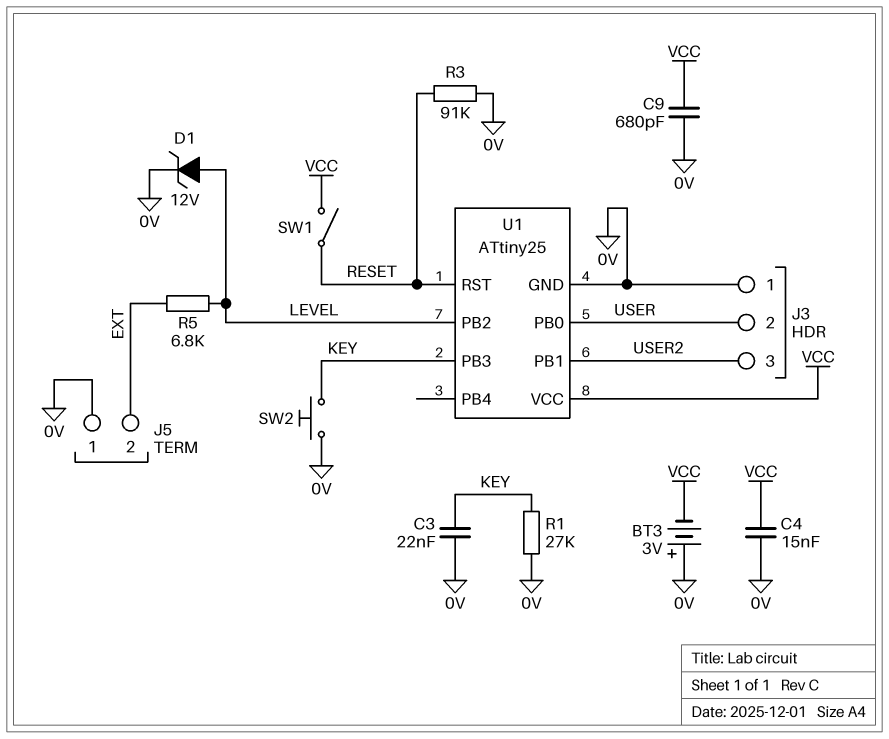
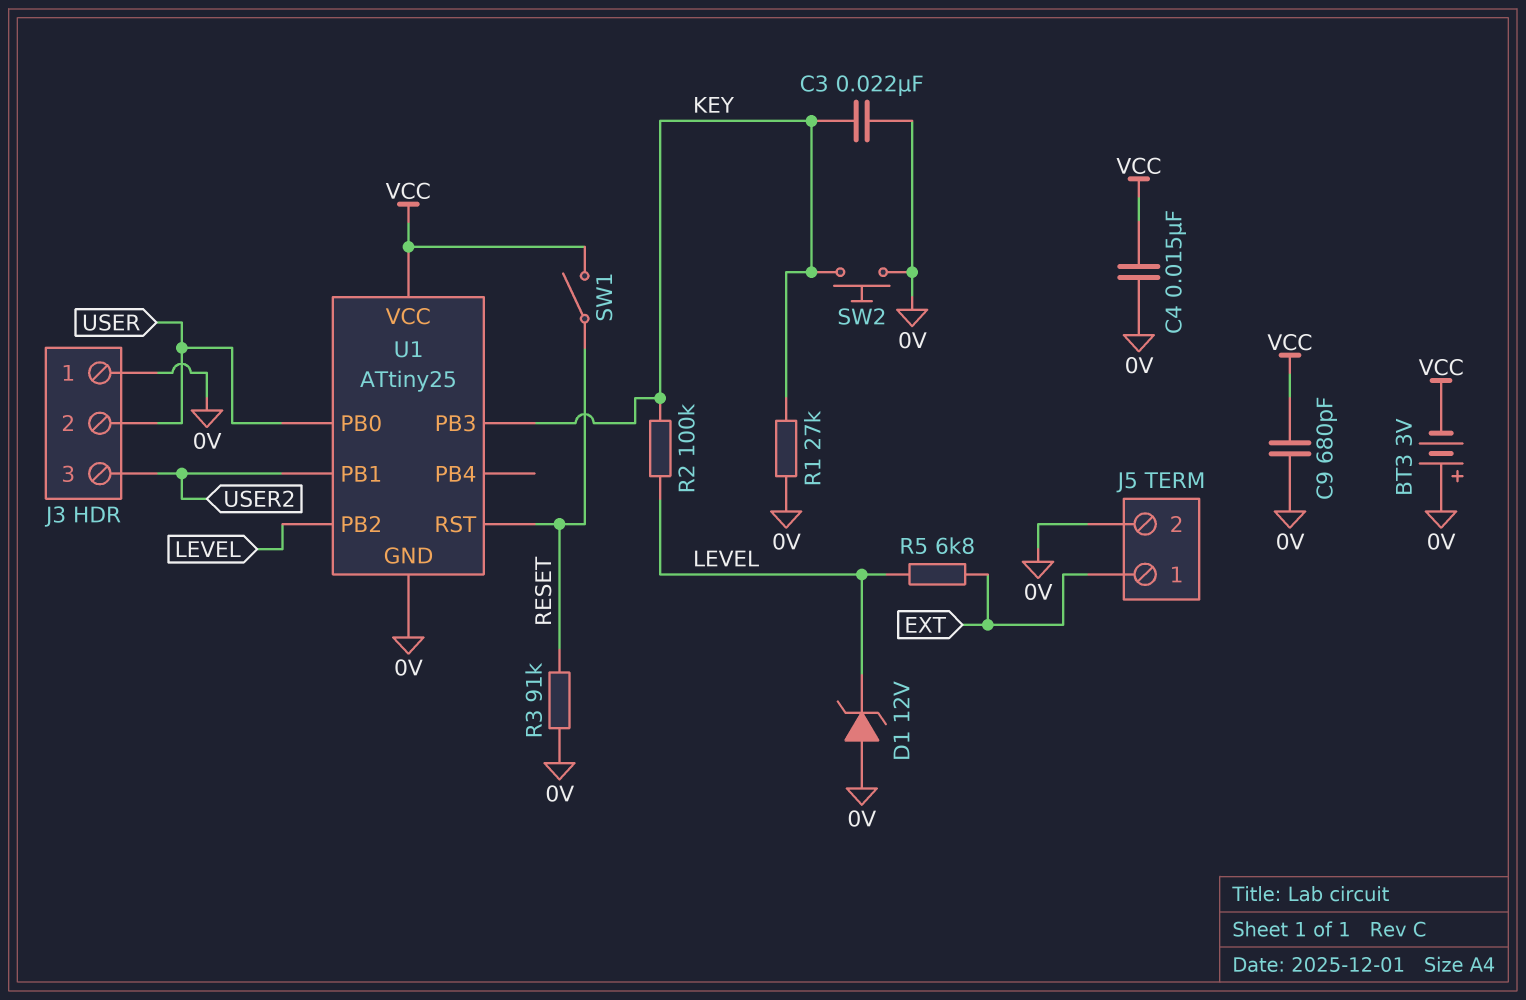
D1: zener 12V (A LEVEL, K 0V) -> zener 12V (A 0V, K LEVEL)
J5 pin 1: 0V -> EXT
J5 pin 2: EXT -> 0V
R2: none -> 100k (KEY, LEVEL)

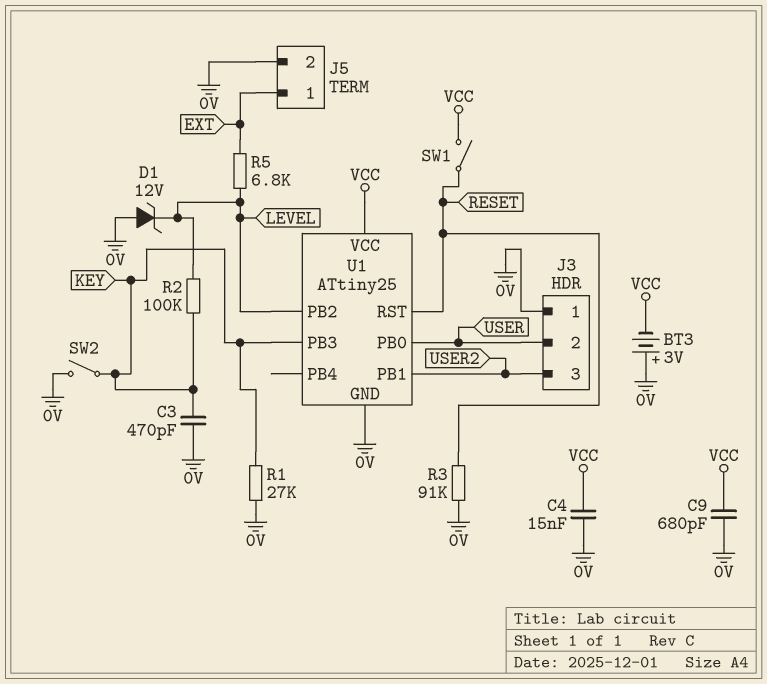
C3: 22nF (0V, KEY) -> 470pF (0V, KEY)
SW2: button (0V, KEY) -> switch (0V, KEY)

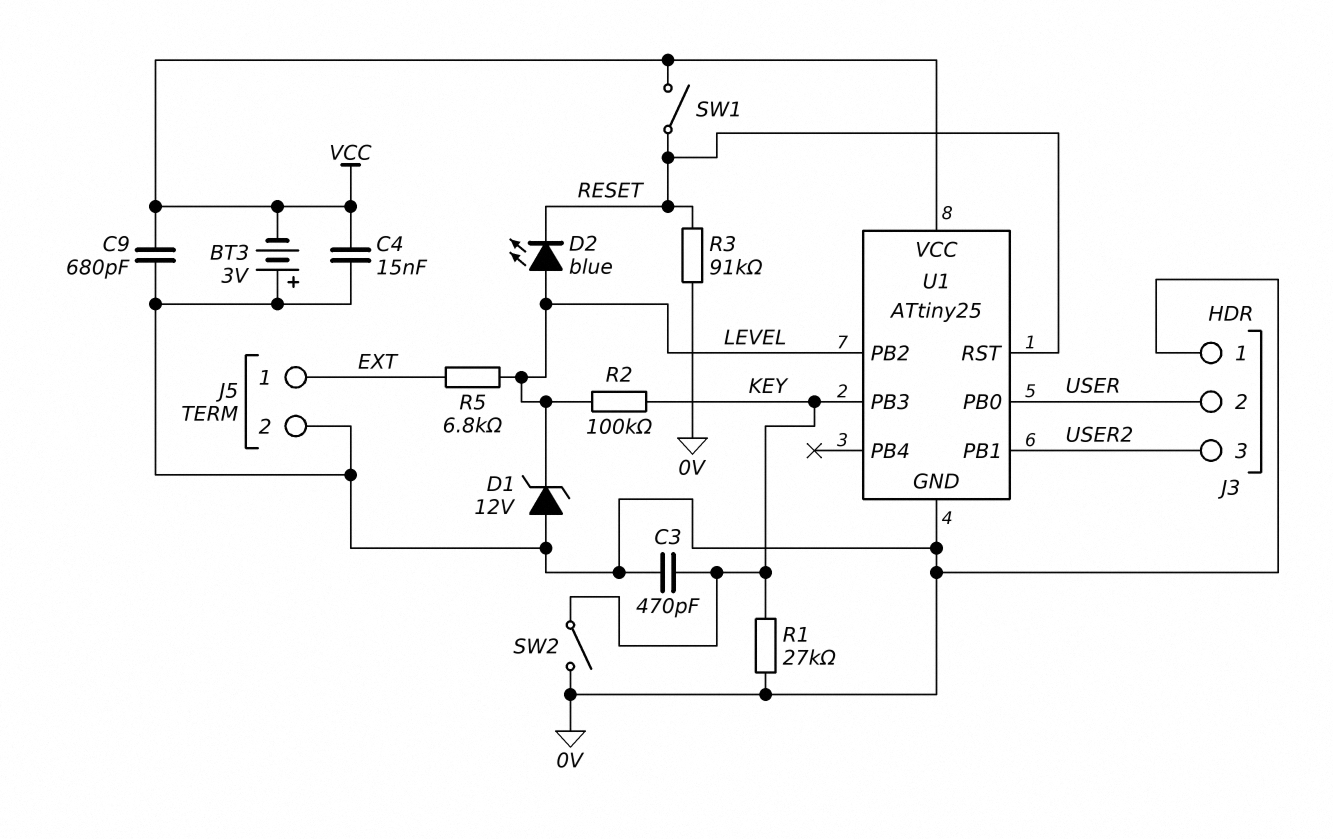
D2: none -> LED blue (A LEVEL, K RESET)

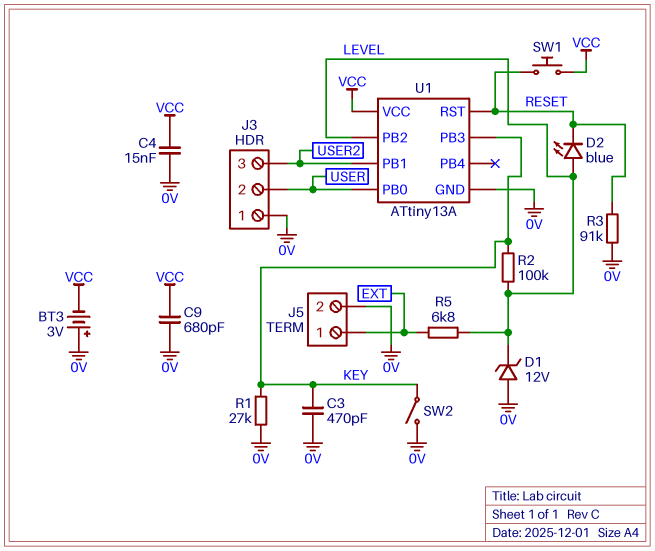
SW1: switch (RESET, VCC) -> button (RESET, VCC)
U1: ATtiny25 -> ATtiny13A

